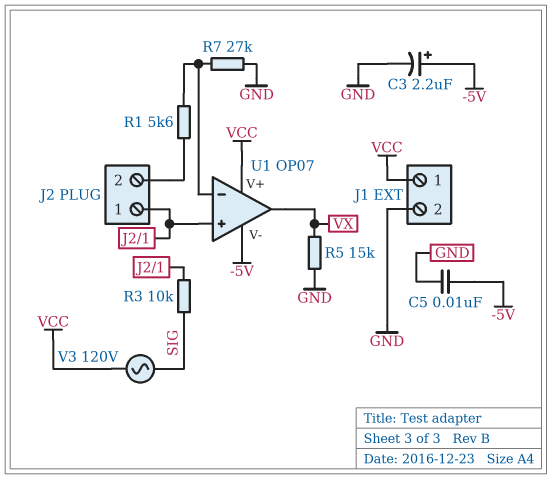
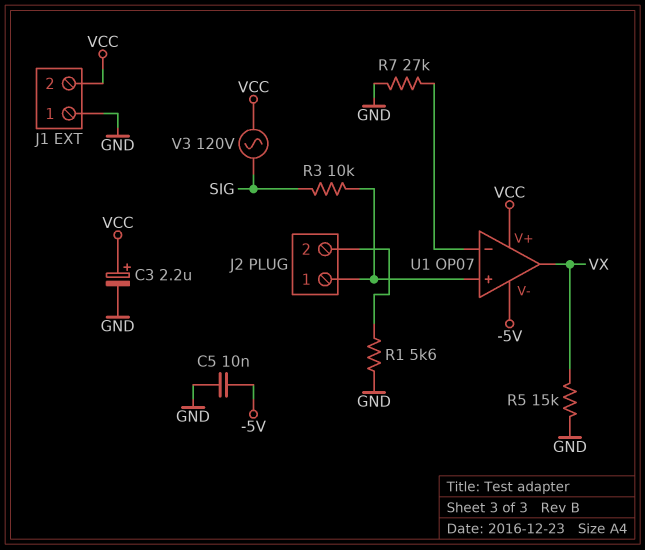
C3: 2.2uF (plus -5V, minus GND) -> 2.2uF (plus VCC, minus GND)
J1 pin 1: VCC -> GND
J1 pin 2: GND -> VCC
R1: 5.6k (J2/2, U1/in-) -> 5.6k (GND, J2/2)

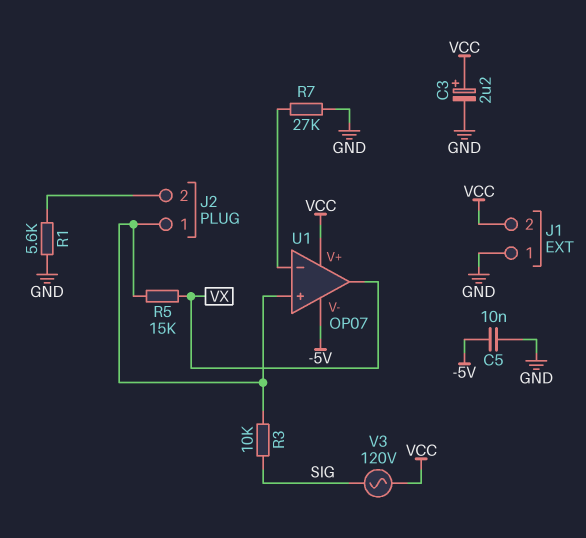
R5: 15k (GND, VX) -> 15k (J2/1, VX)

